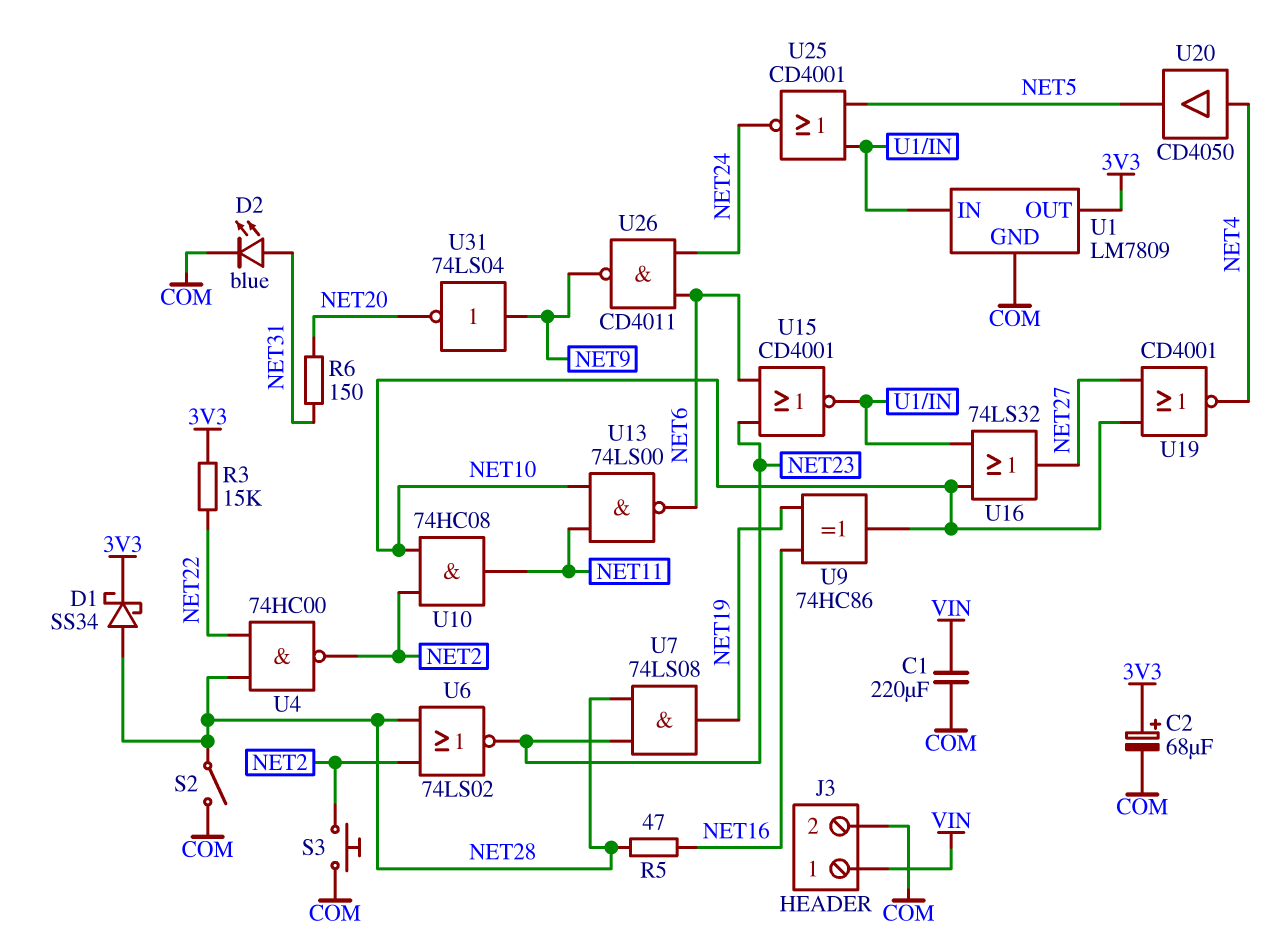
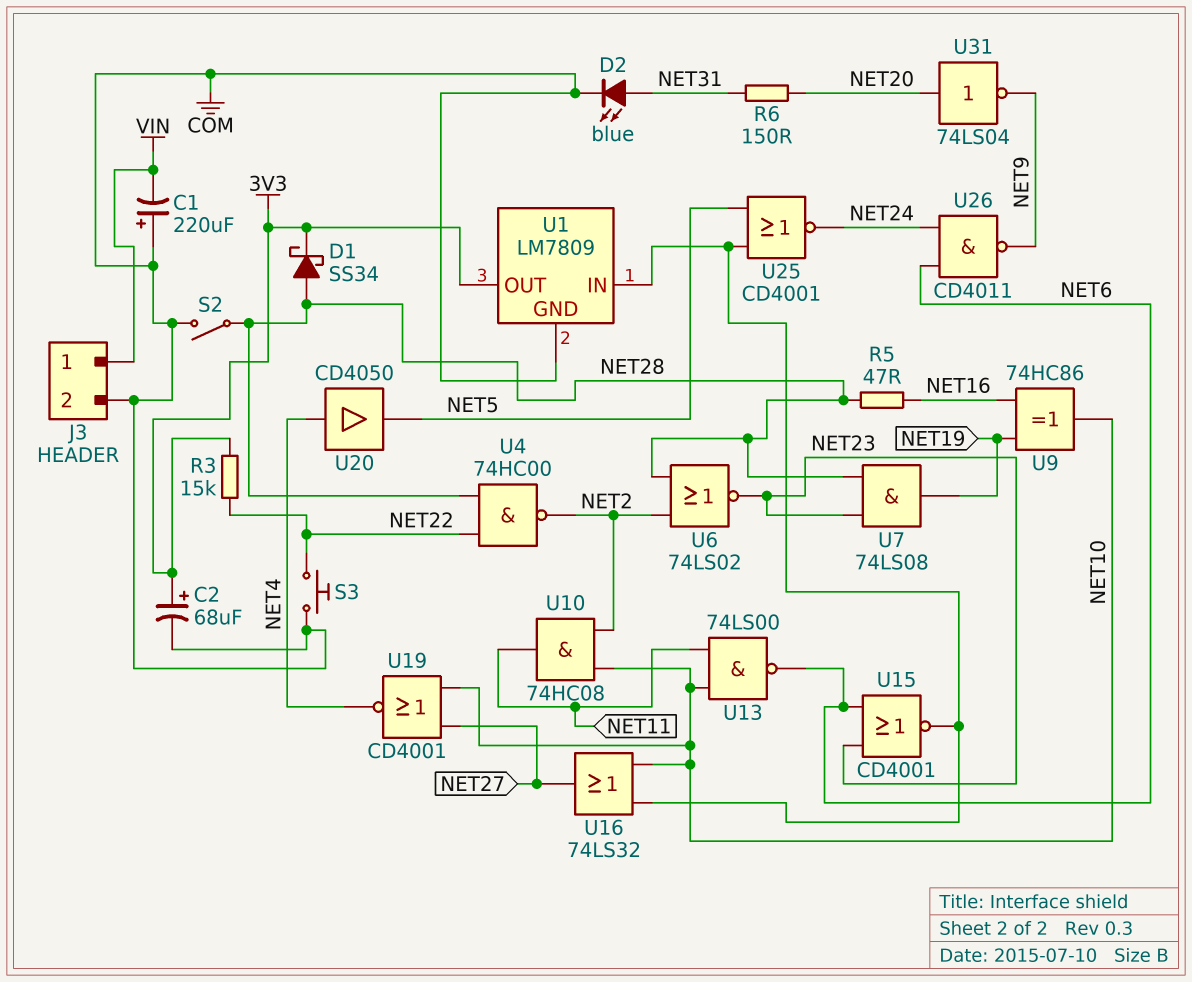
C1: 220uF (COM, VIN) -> 220uF (plus COM, minus VIN)
S3: button (COM, NET2) -> button (COM, NET22)
U31: NOT 74LS04 (in NET9, out NET20) -> NOT 74LS04 (in NET20, out NET9)

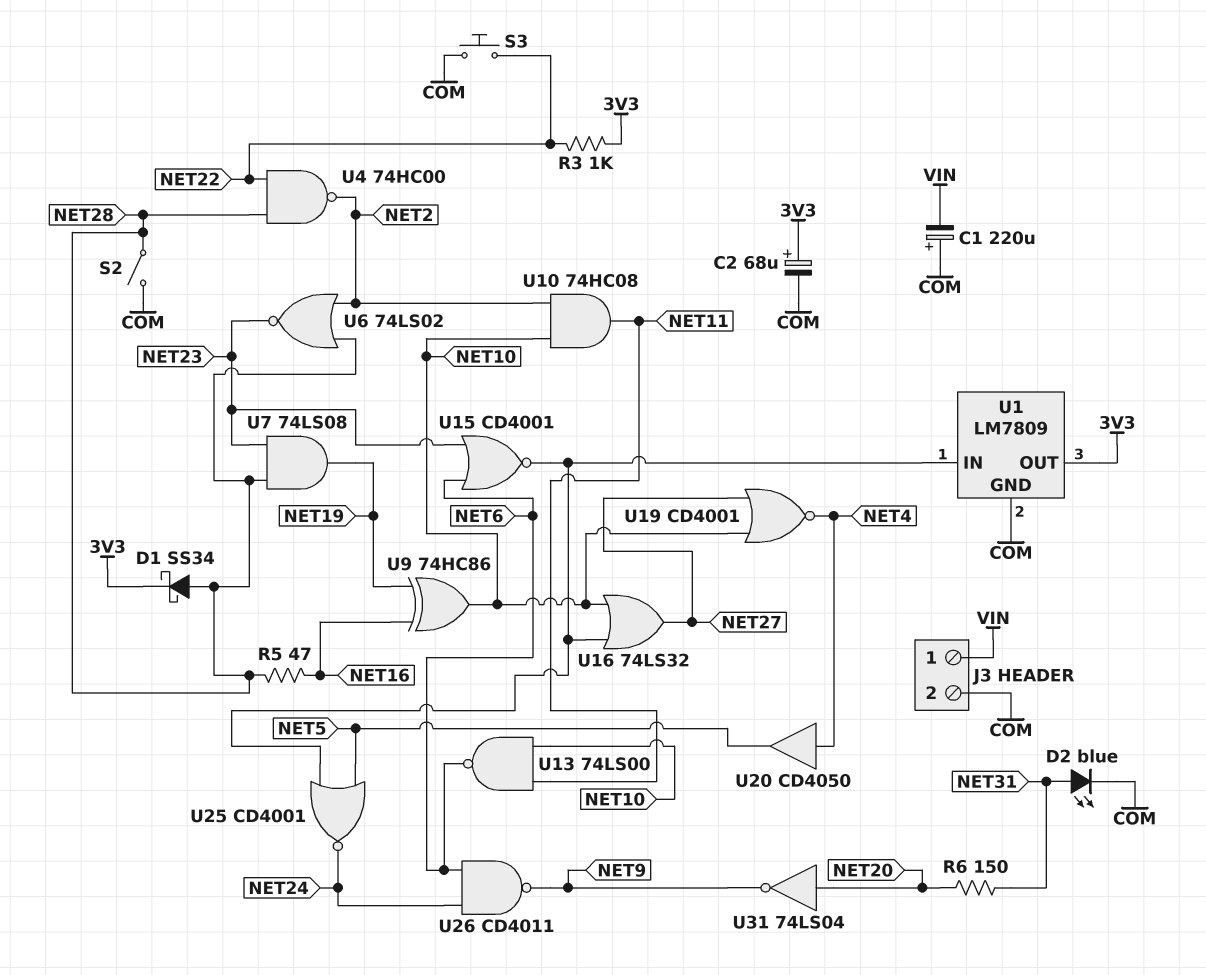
R3: 15k (3V3, NET22) -> 1k (3V3, NET22)

